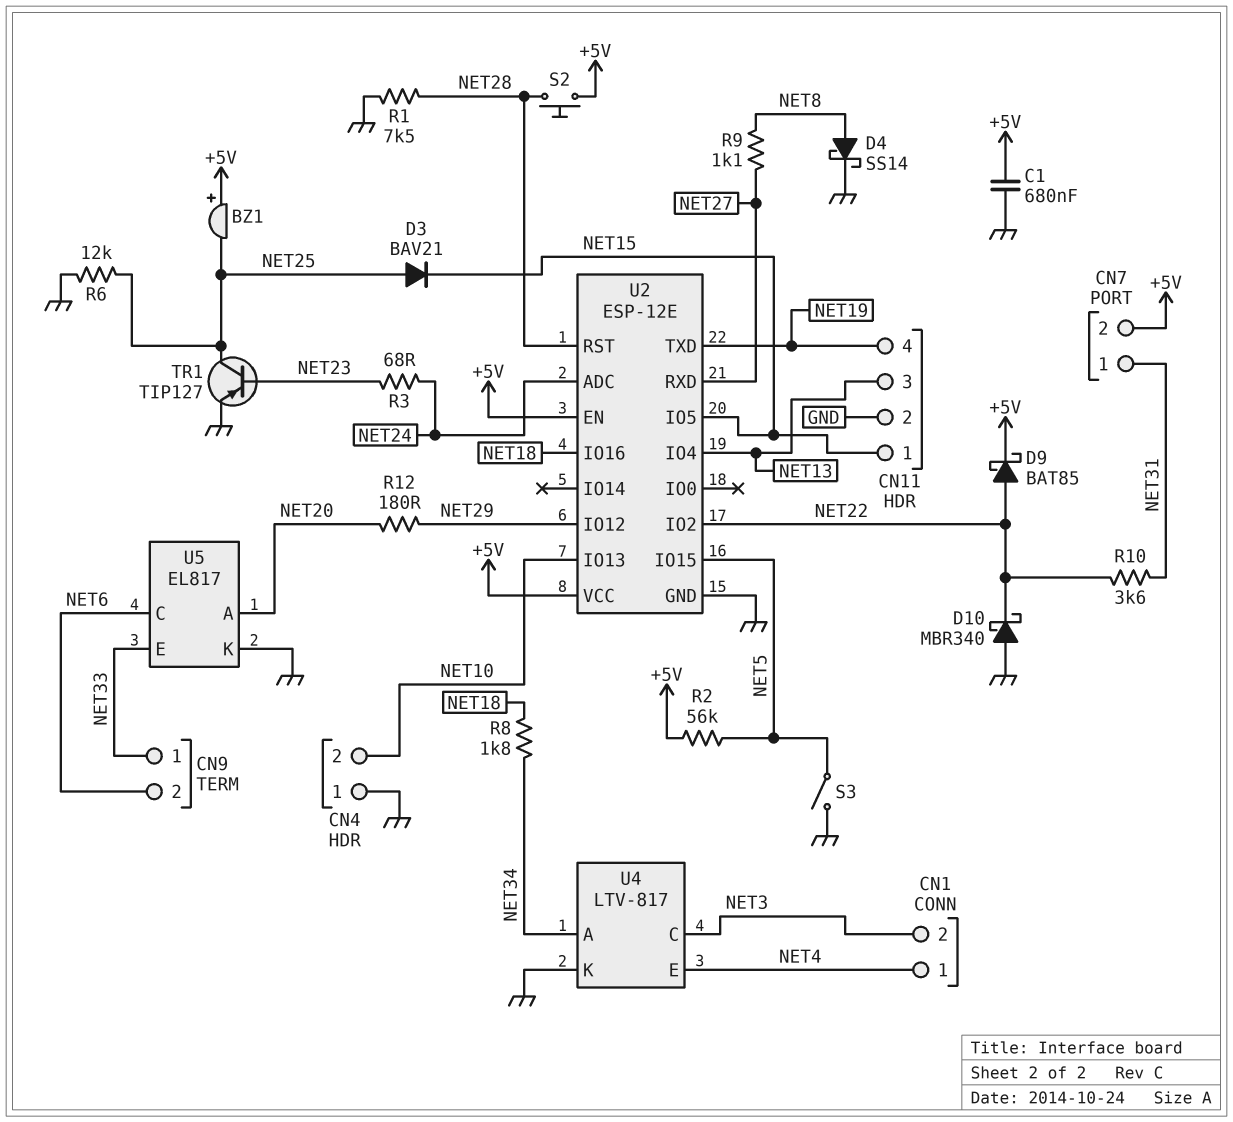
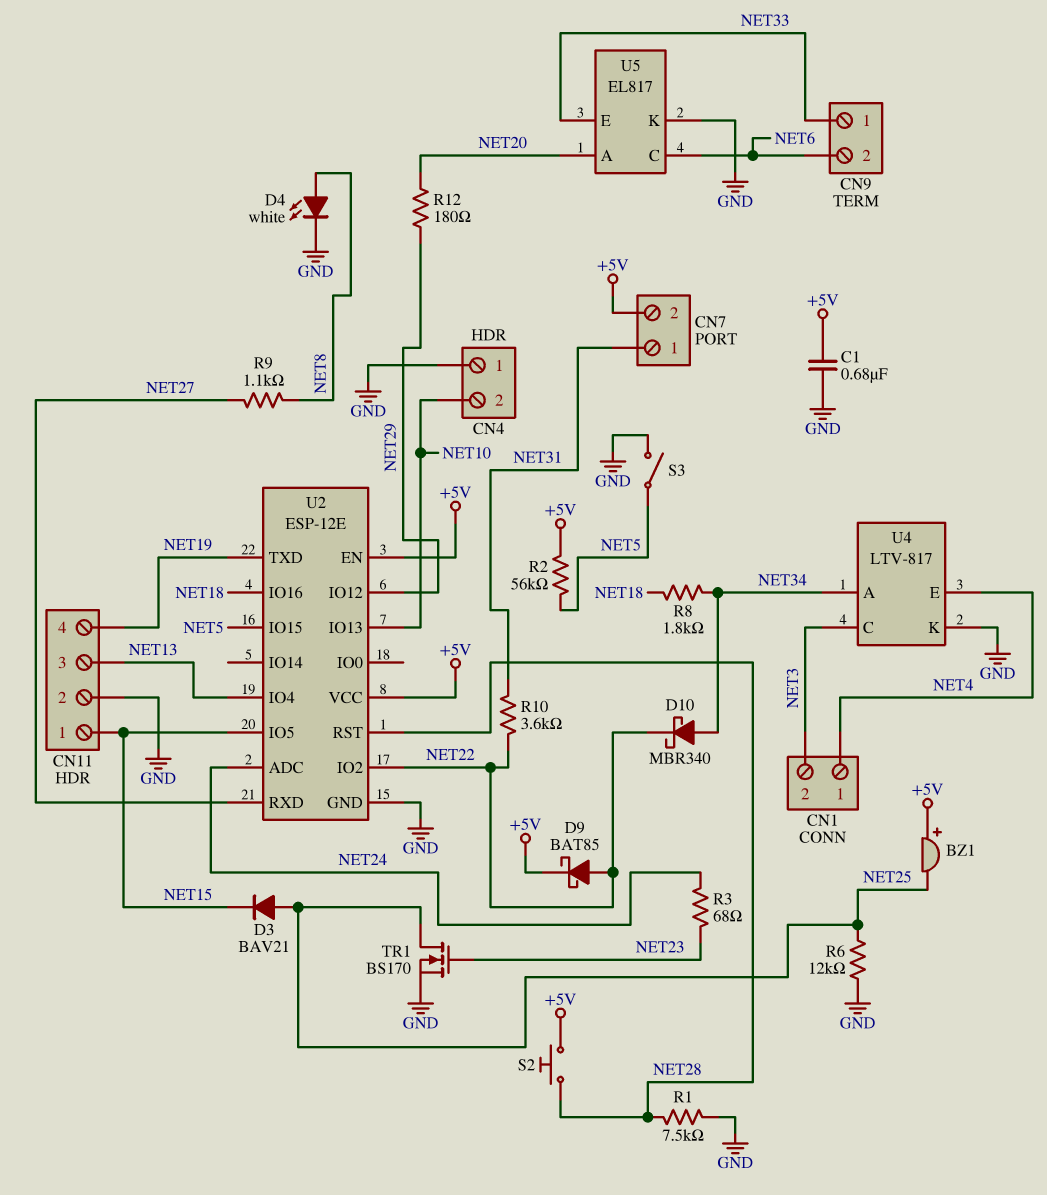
D4: schottky SS14 (A NET8, K GND) -> LED white (A NET8, K GND)
D10: schottky MBR340 (A GND, K NET22) -> schottky MBR340 (A NET34, K NET22)
TR1: PNP TIP127 (B NET23, C NET25, E GND) -> NMOS BS170 (G NET23, D NET25, S GND)

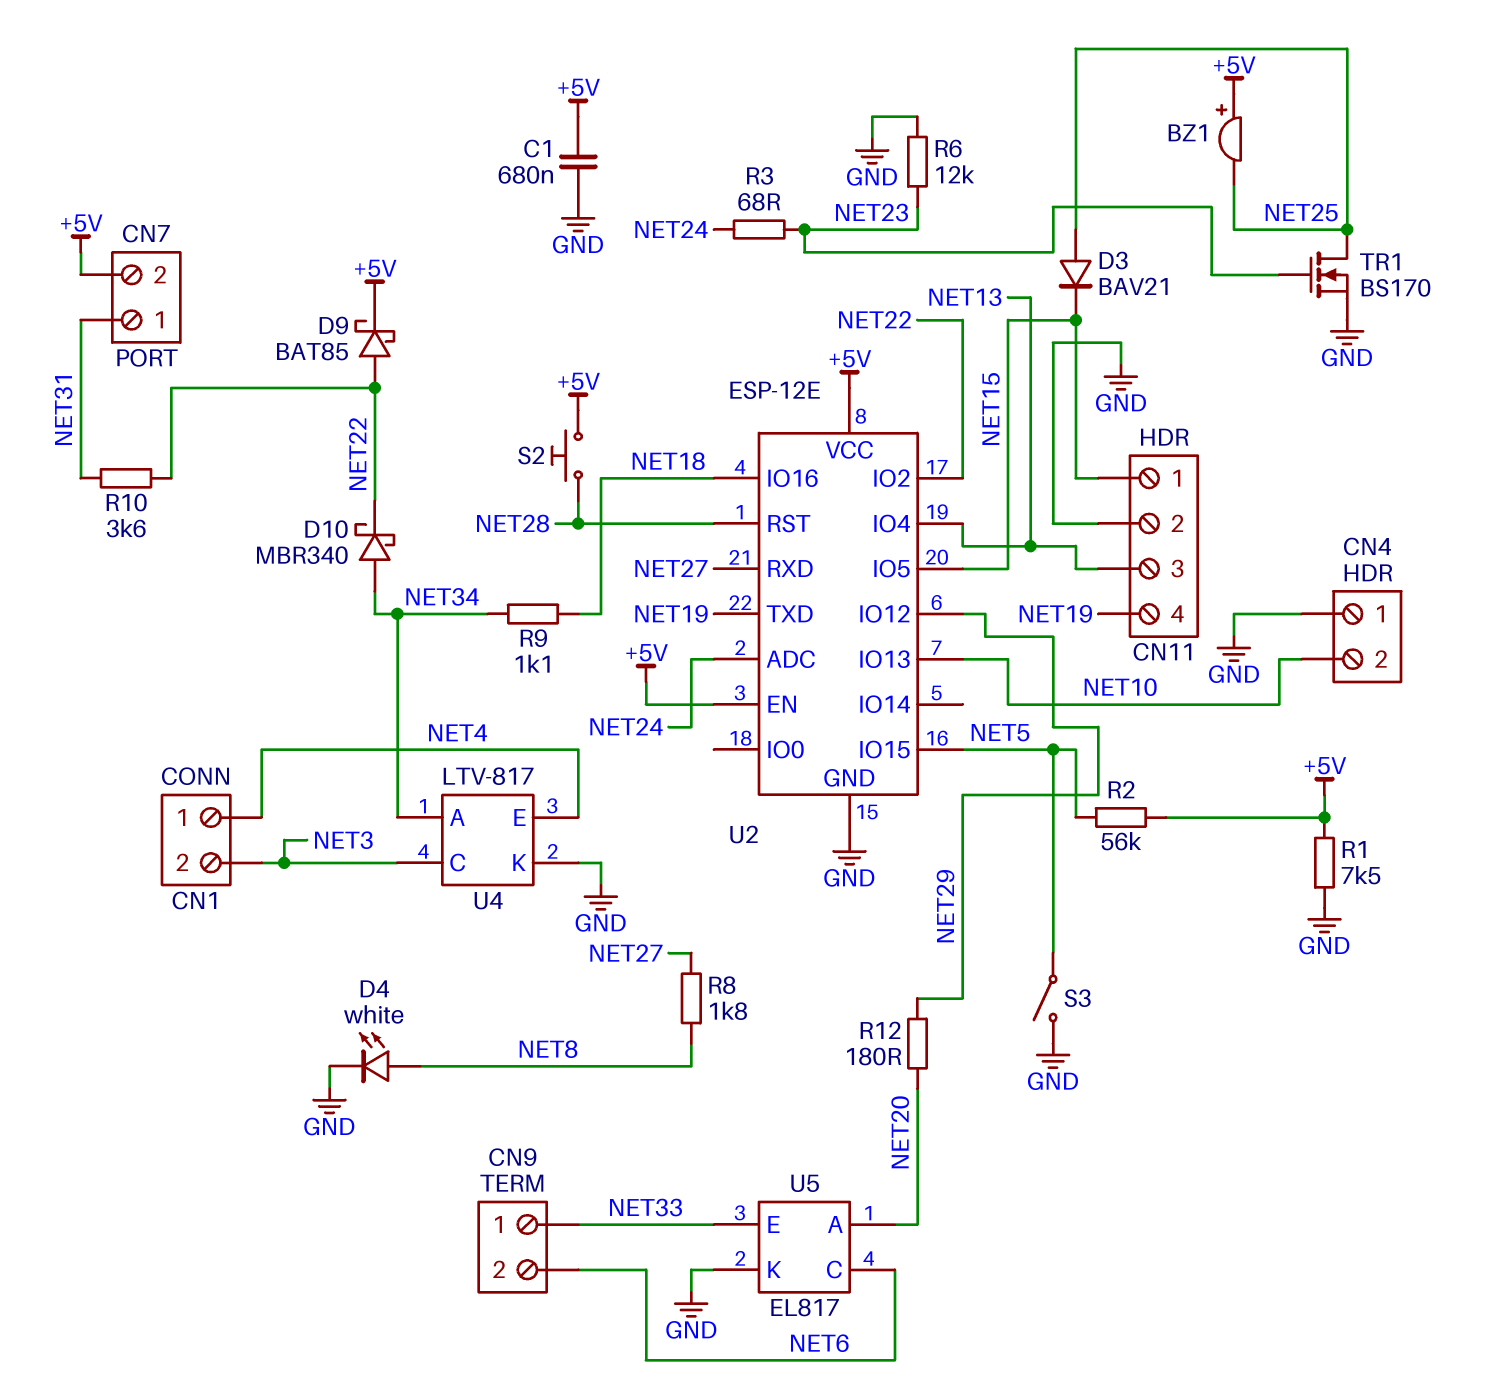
R1: 7.5k (GND, NET28) -> 7.5k (+5V, GND)
R6: 12k (GND, NET25) -> 12k (GND, NET23)
R8: 1.8k (NET18, NET34) -> 1.8k (NET8, NET27)
R9: 1.1k (NET8, NET27) -> 1.1k (NET18, NET34)

